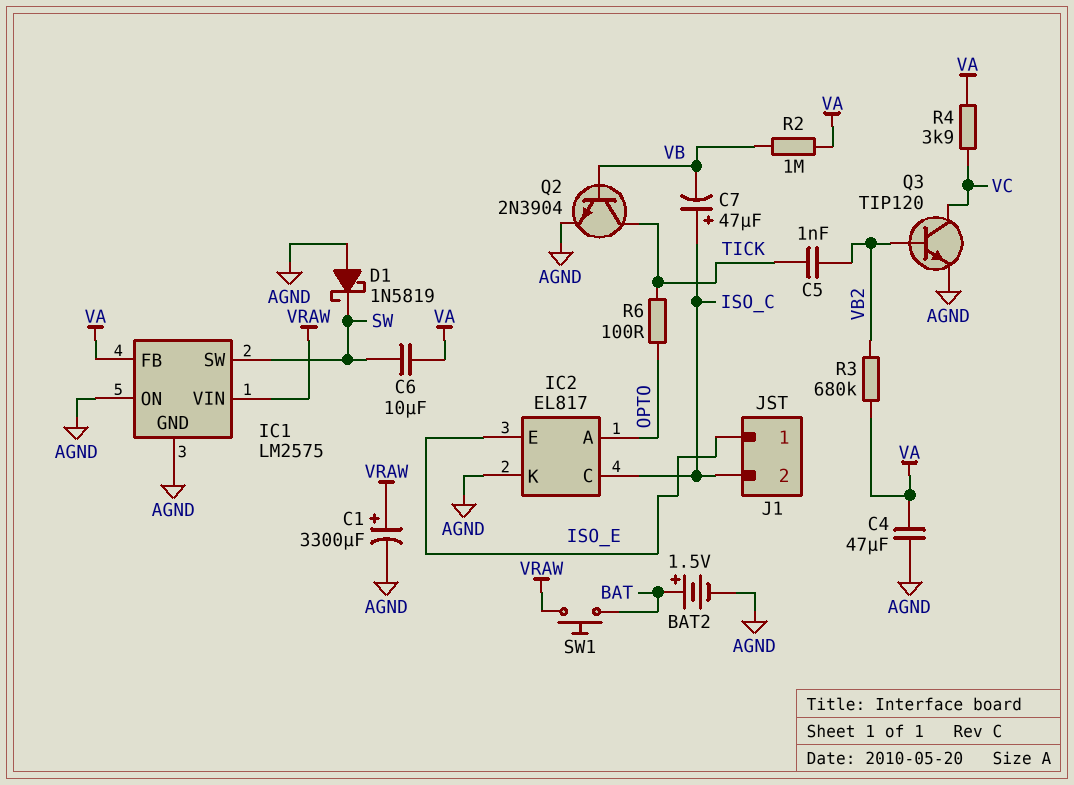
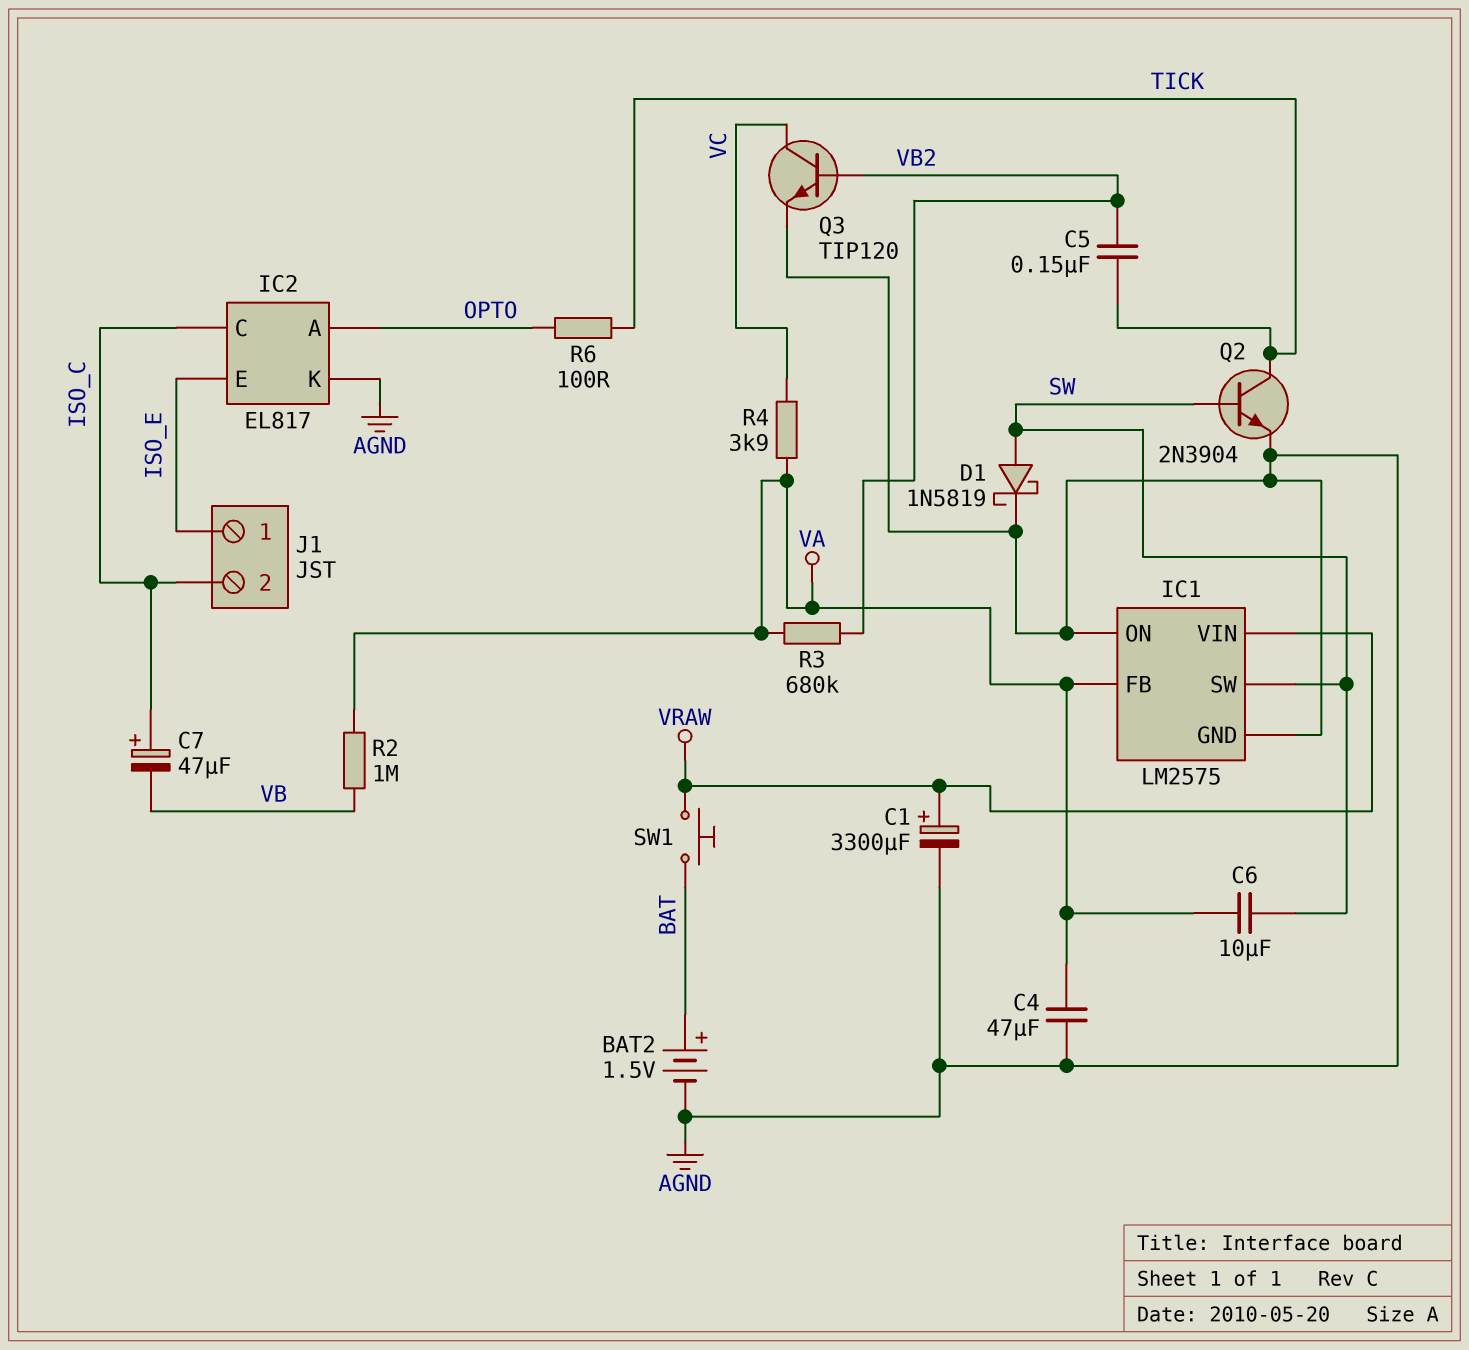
C5: 1nF (TICK, VB2) -> 150nF (TICK, VB2)
D1: schottky 1N5819 (A AGND, K SW) -> schottky 1N5819 (A SW, K AGND)
Q2: NPN 2N3904 (B VB, C TICK, E AGND) -> NPN 2N3904 (B SW, C TICK, E AGND)

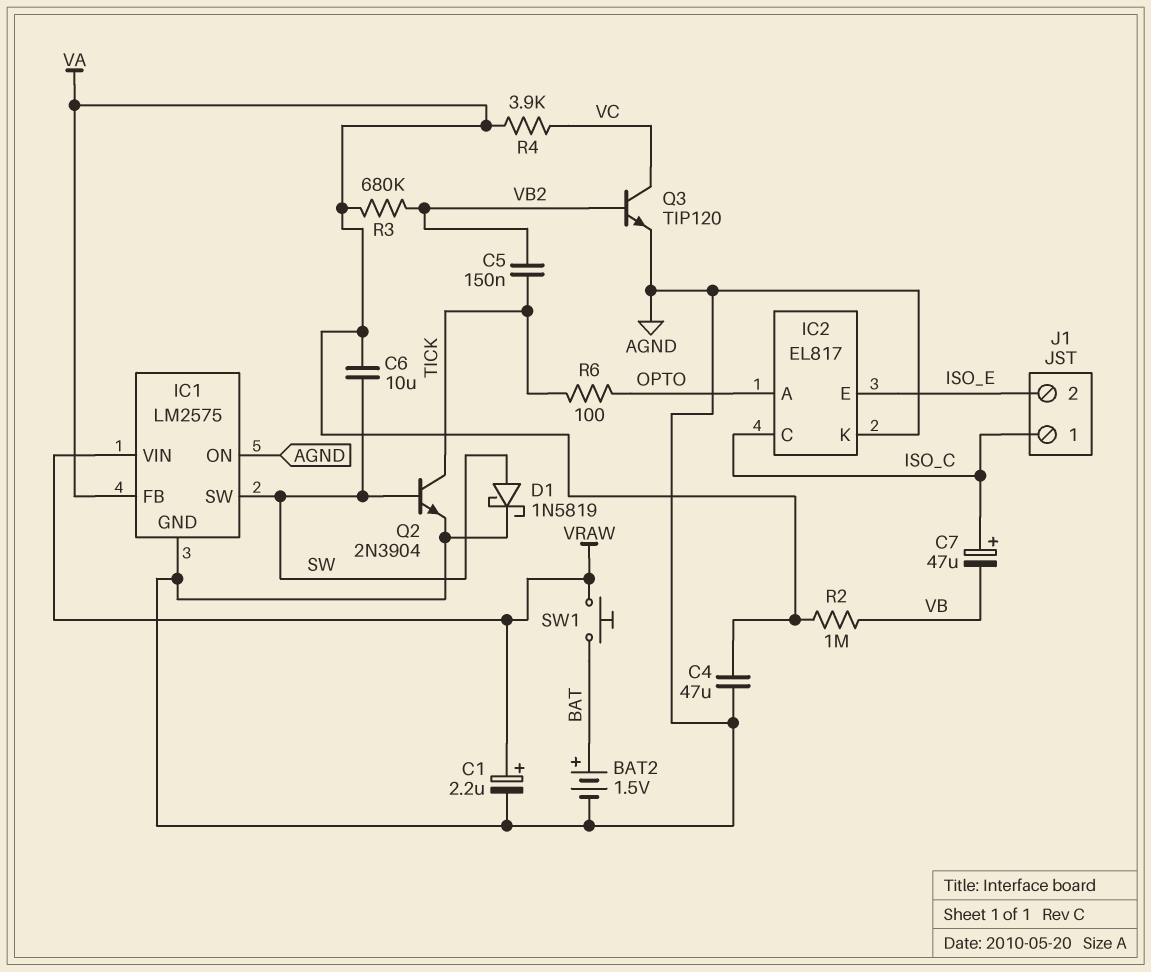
C1: 3300uF (plus VRAW, minus AGND) -> 2.2uF (plus VRAW, minus AGND)
J1 pin 1: ISO_E -> ISO_C
J1 pin 2: ISO_C -> ISO_E

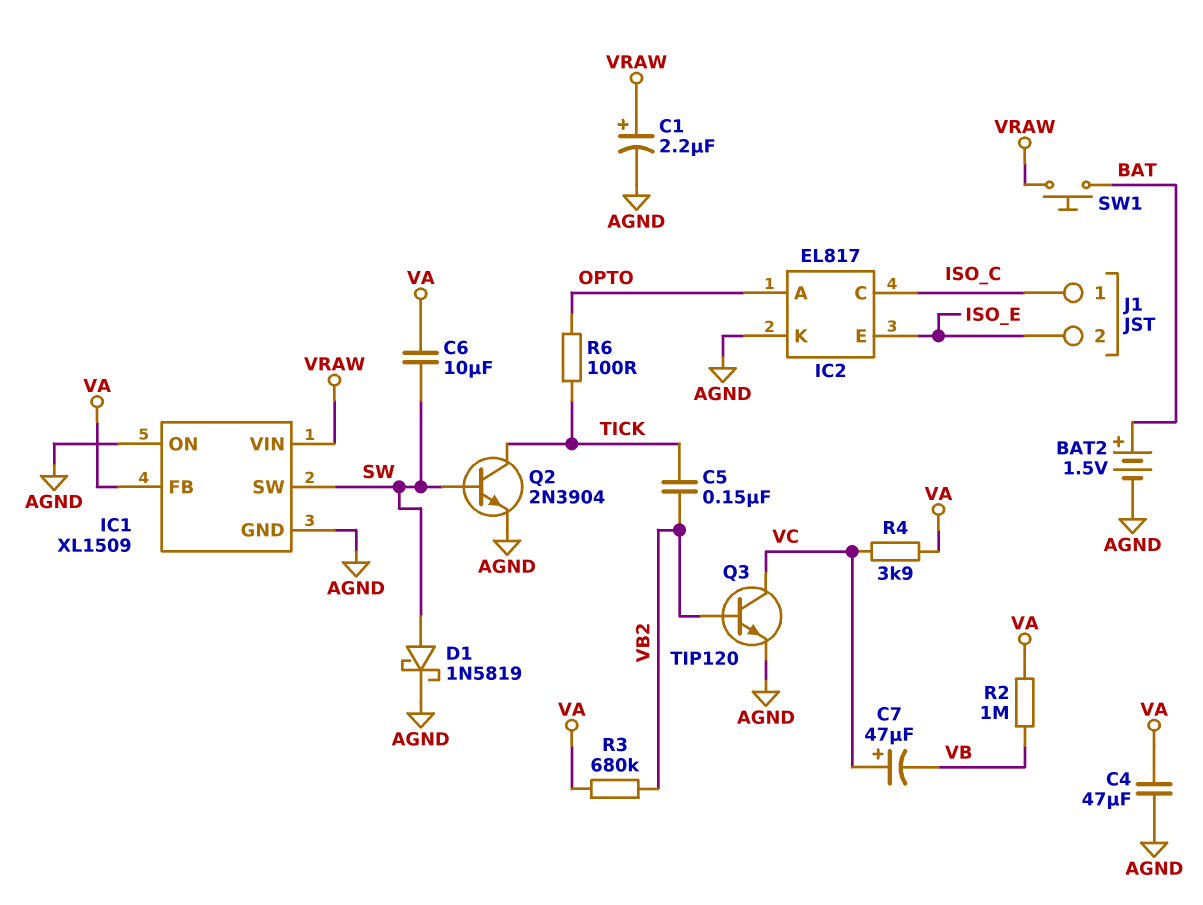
C7: 47uF (plus ISO_C, minus VB) -> 47uF (plus VC, minus VB)
IC1: LM2575 -> XL1509

